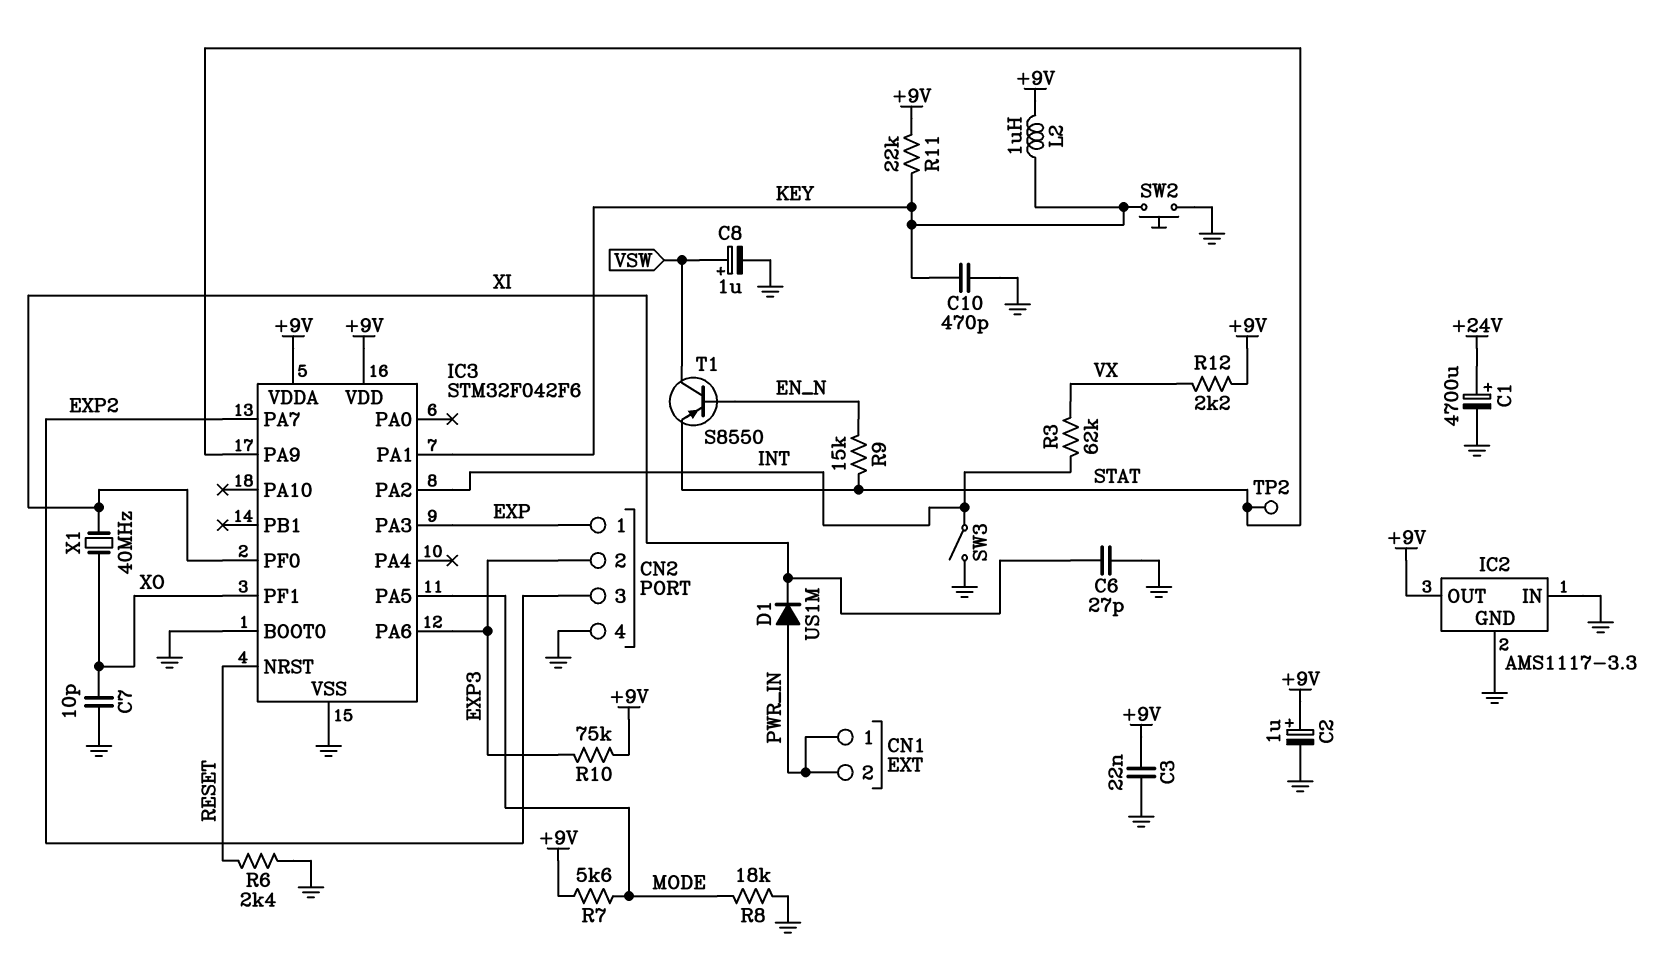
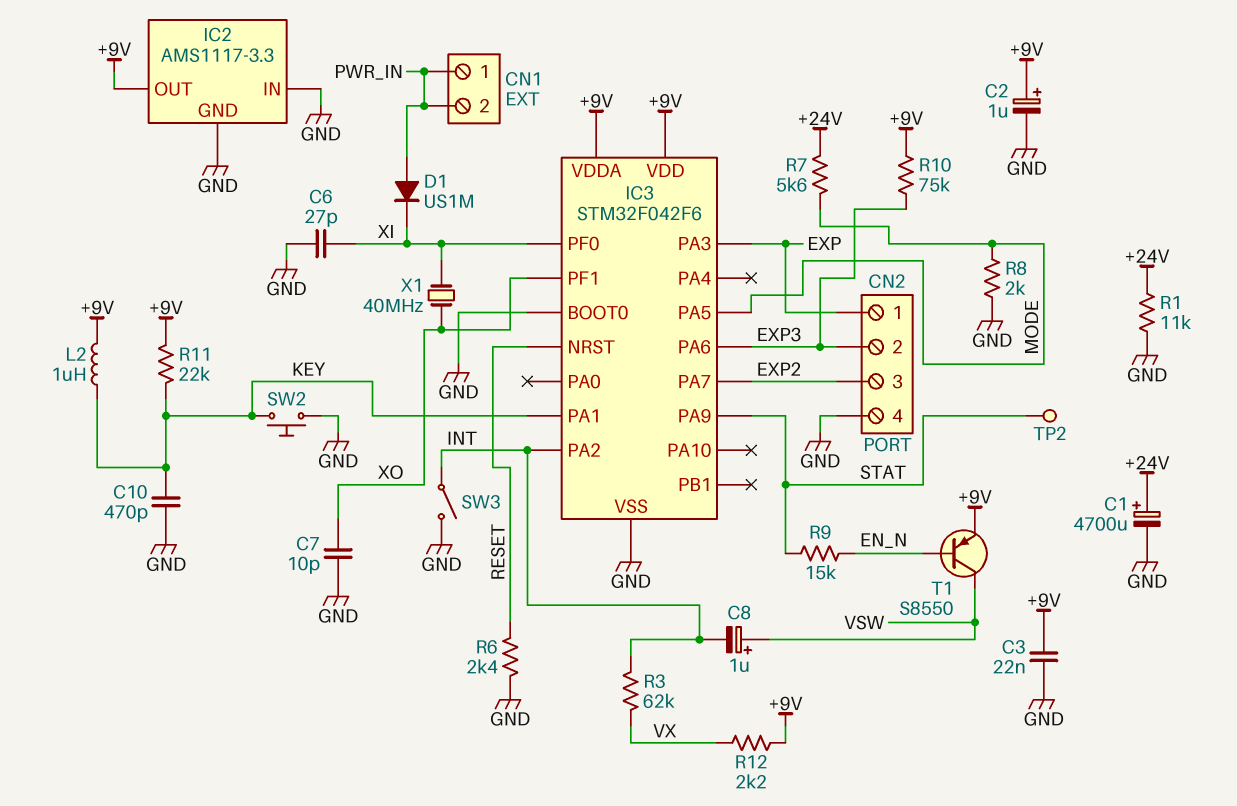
C8: 1uF (plus VSW, minus GND) -> 1uF (plus VSW, minus INT)
R1: none -> 11k (+24V, GND)
R7: 5.6k (+9V, MODE) -> 5.6k (+24V, MODE)
R8: 18k (GND, MODE) -> 2k (GND, MODE)
T1: PNP S8550 (B EN_N, C VSW, E STAT) -> PNP S8550 (B EN_N, C VSW, E +9V)

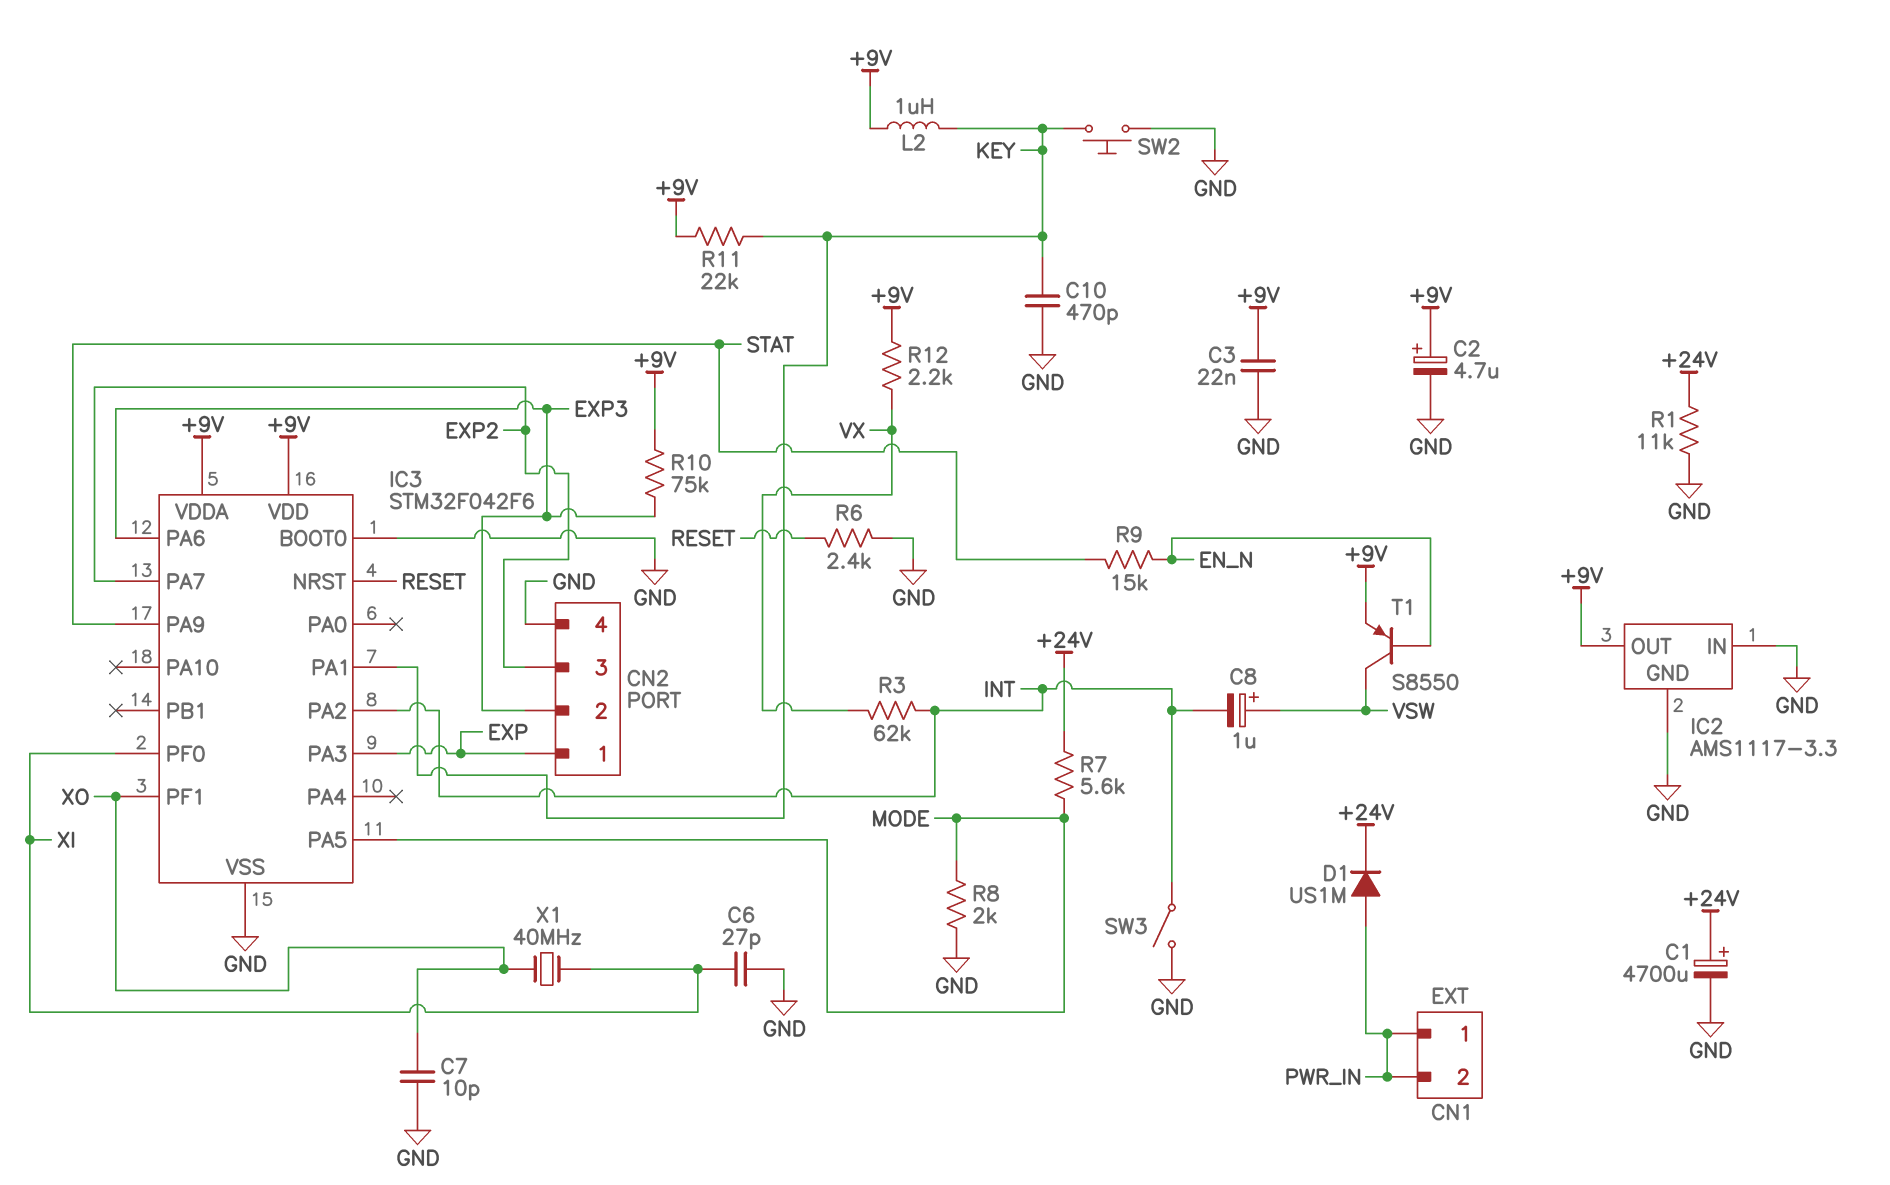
C2: 1uF (plus +9V, minus GND) -> 4.7uF (plus +9V, minus GND)
D1: diode US1M (A PWR_IN, K XI) -> diode US1M (A PWR_IN, K +24V)
TP2: test point (STAT) -> none

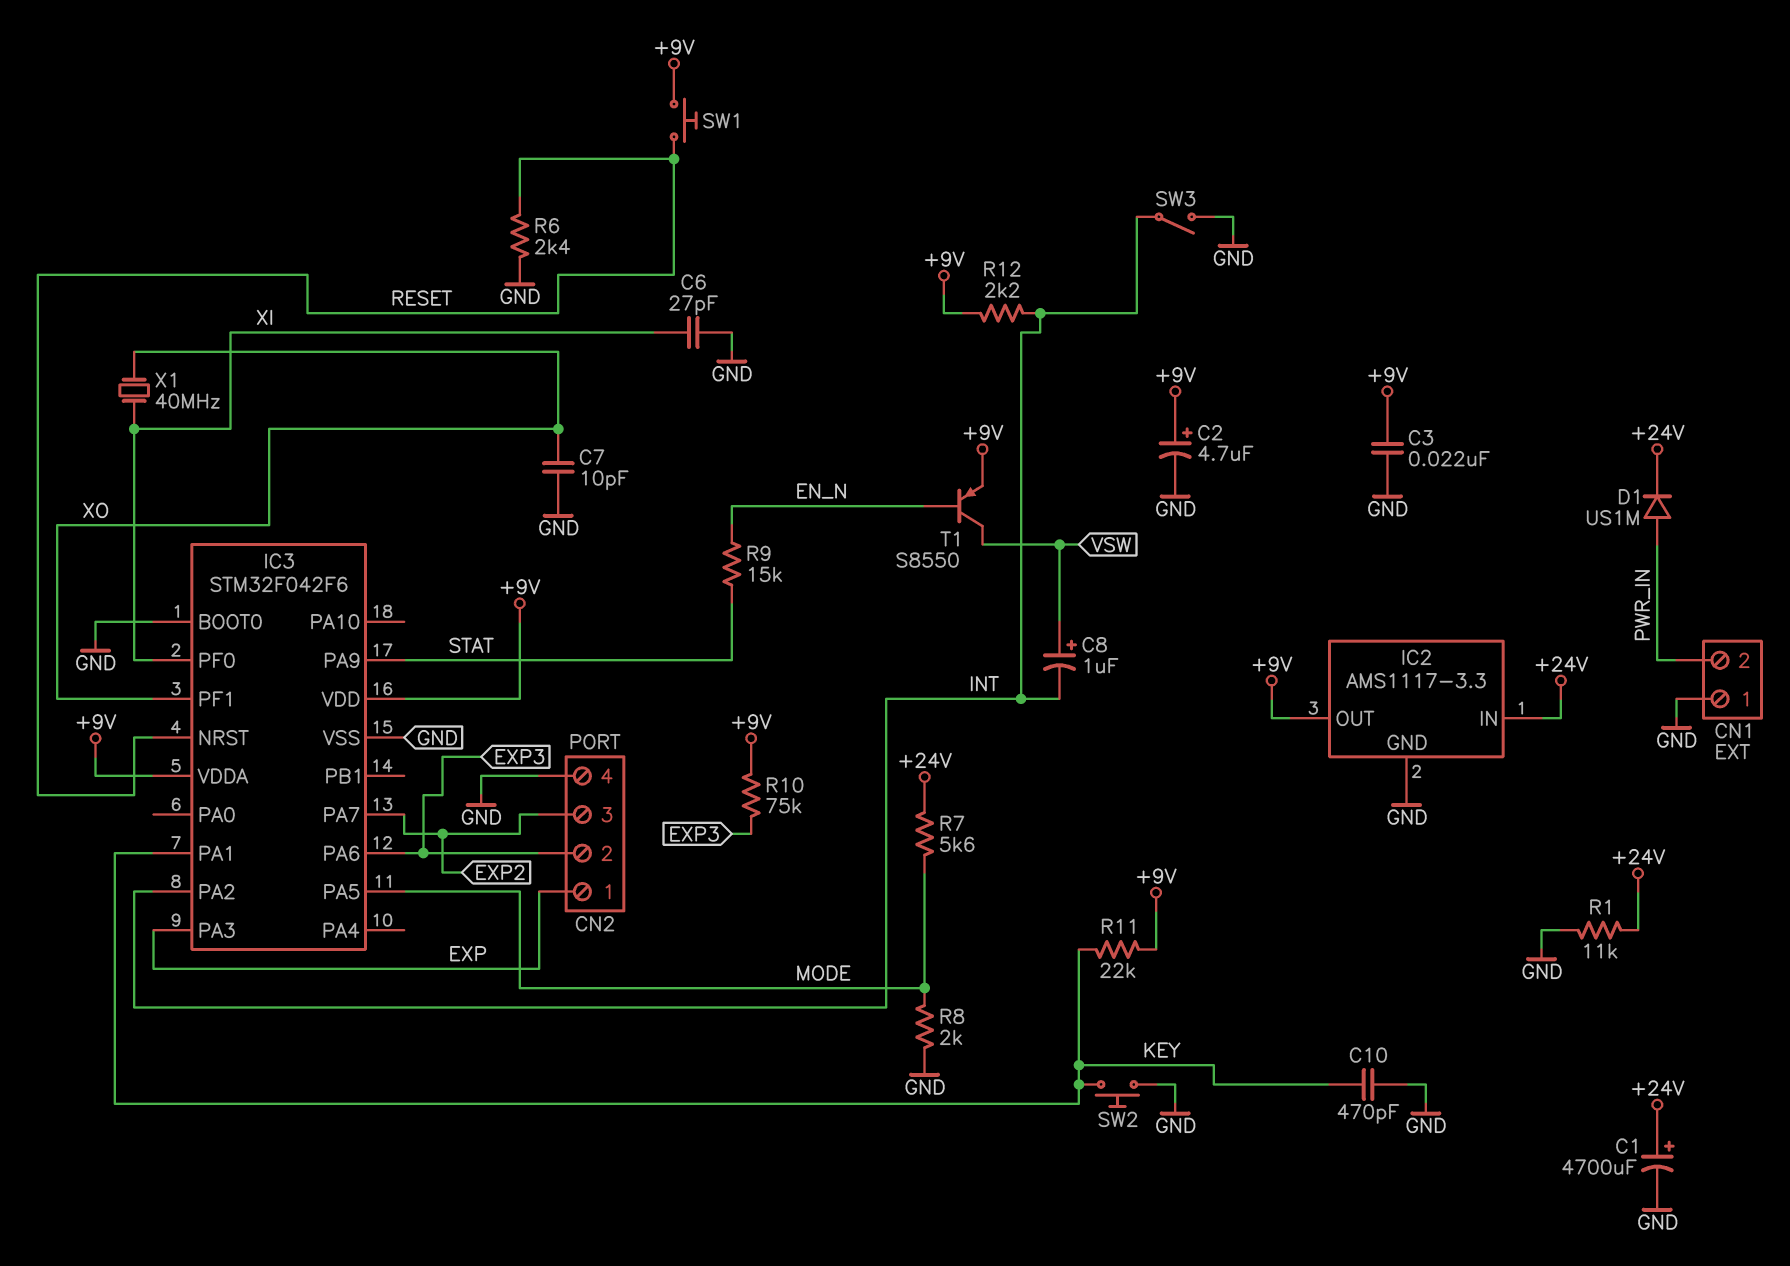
CN1 pin 1: PWR_IN -> GND
IC2 pin IN: GND -> +24V
L2: 1uH (+9V, KEY) -> none
R3: 62k (INT, VX) -> none
R12: 2.2k (+9V, VX) -> 2.2k (+9V, INT)
SW1: none -> button (+9V, RESET)

